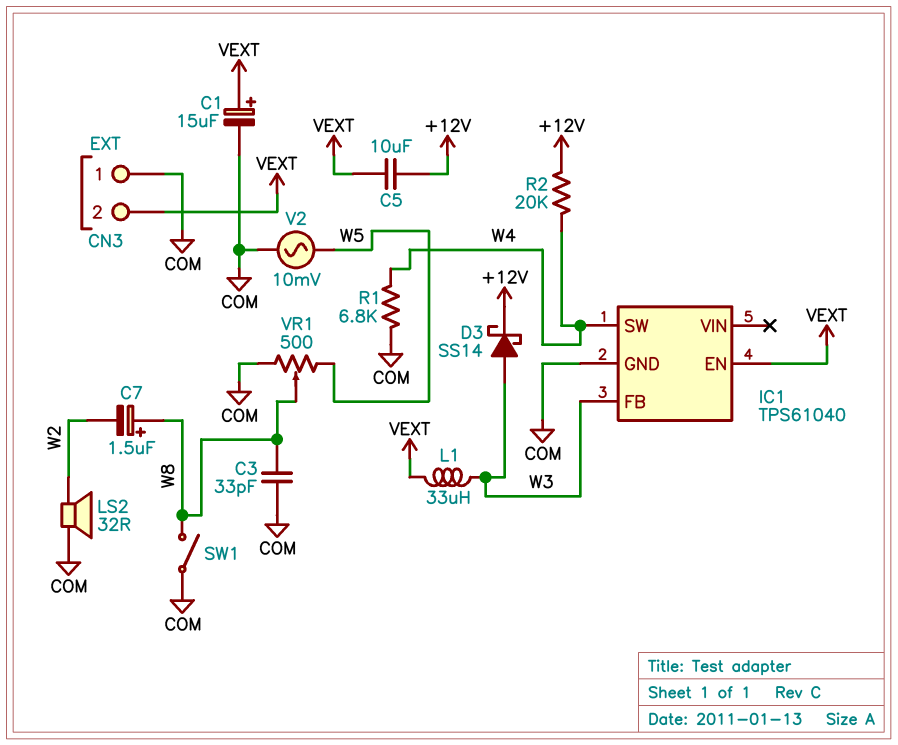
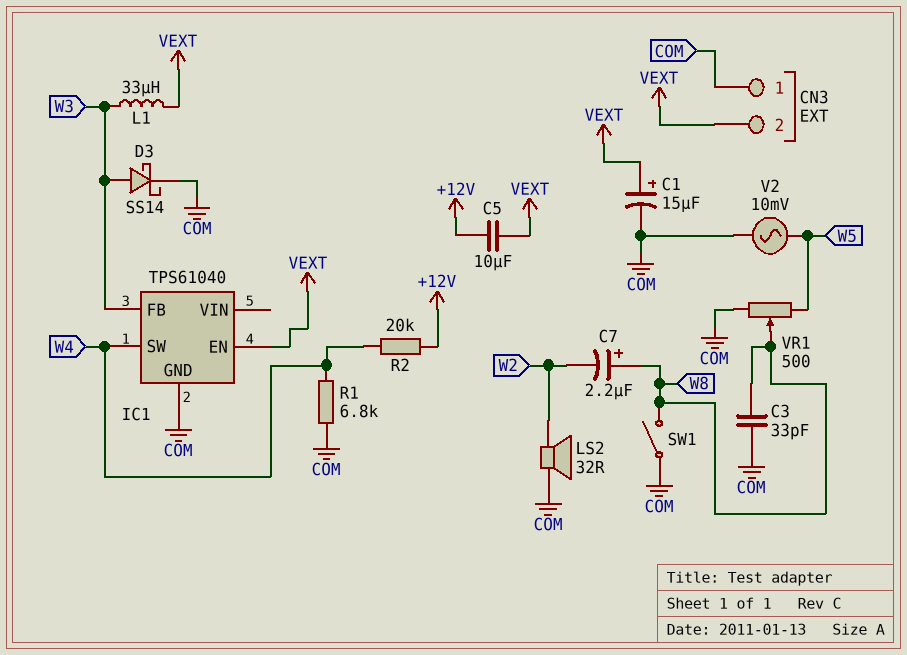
C7: 1.5uF (plus W8, minus W2) -> 2.2uF (plus W8, minus W2)
D3: schottky SS14 (A W3, K +12V) -> schottky SS14 (A W3, K COM)

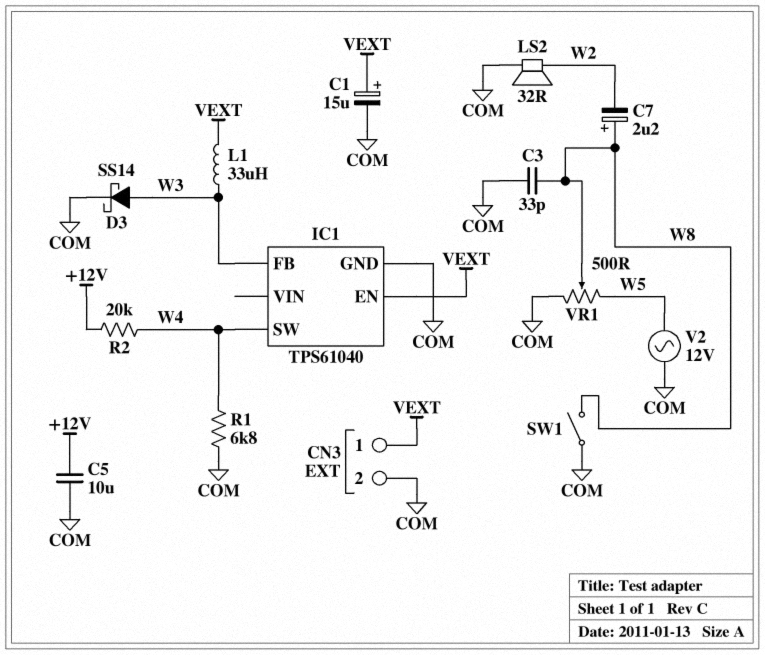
C5: 10uF (+12V, VEXT) -> 10uF (+12V, COM)
CN3 pin 1: COM -> VEXT
CN3 pin 2: VEXT -> COM
V2: AC 10mV (COM, W5) -> AC 12V (COM, W5)

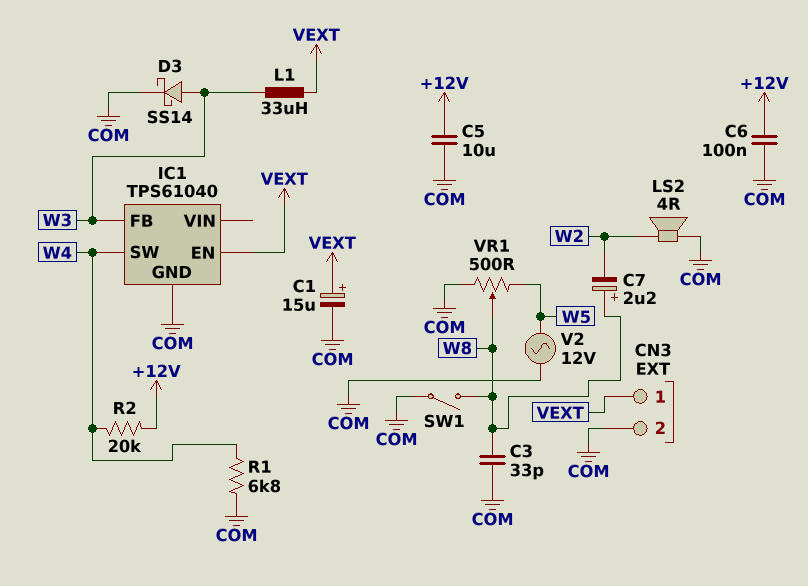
C6: none -> 100nF (+12V, COM)
LS2: speaker 32R (COM, W2) -> speaker 4R (COM, W2)

